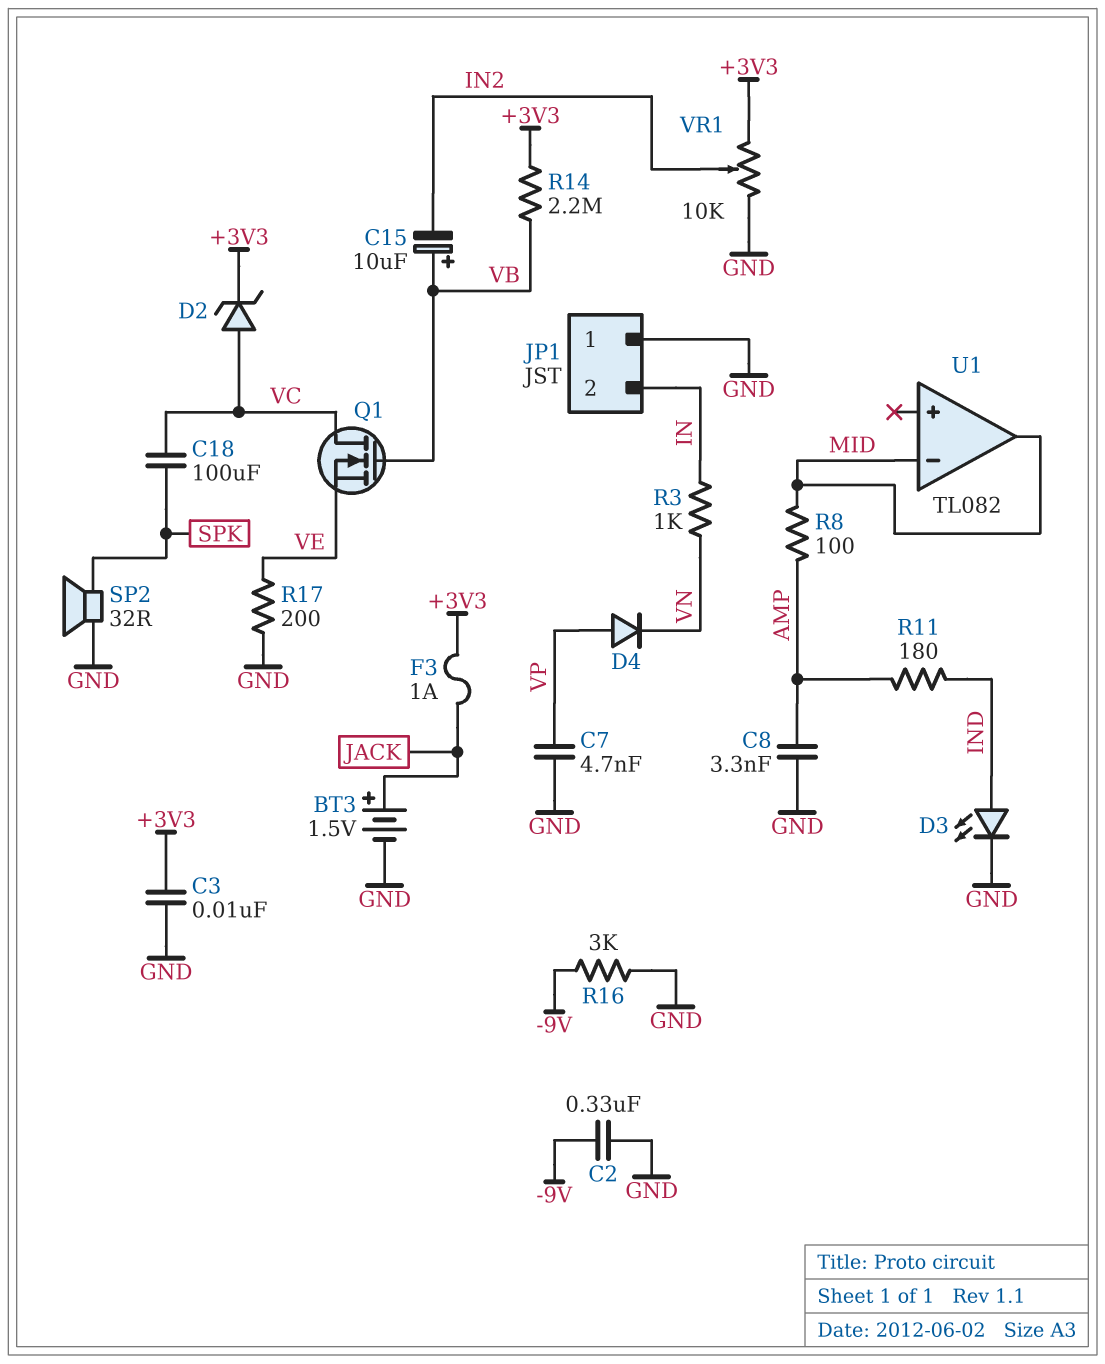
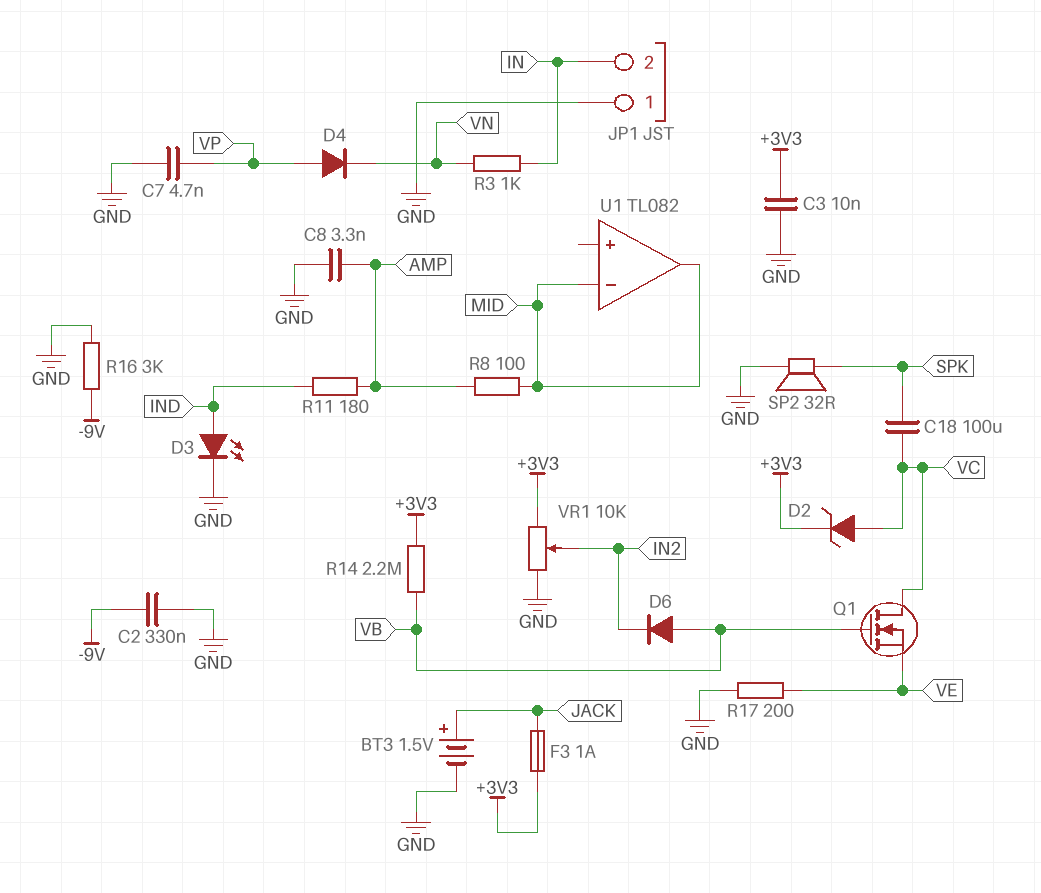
C15: 10uF (plus VB, minus IN2) -> none
D6: none -> diode (A VB, K IN2)

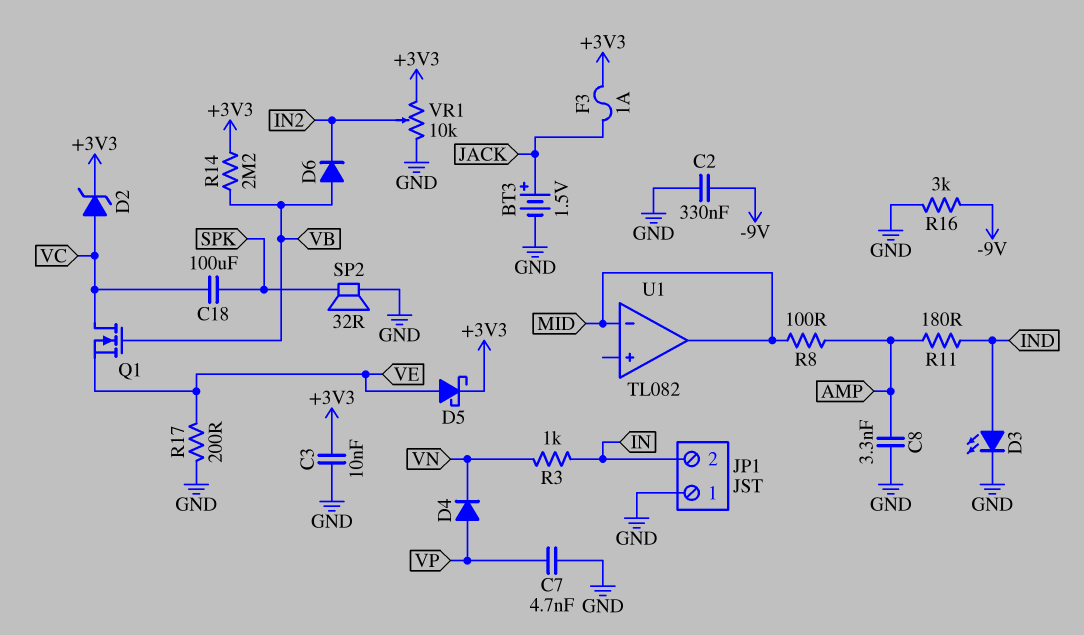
D5: none -> schottky (A VE, K +3V3)

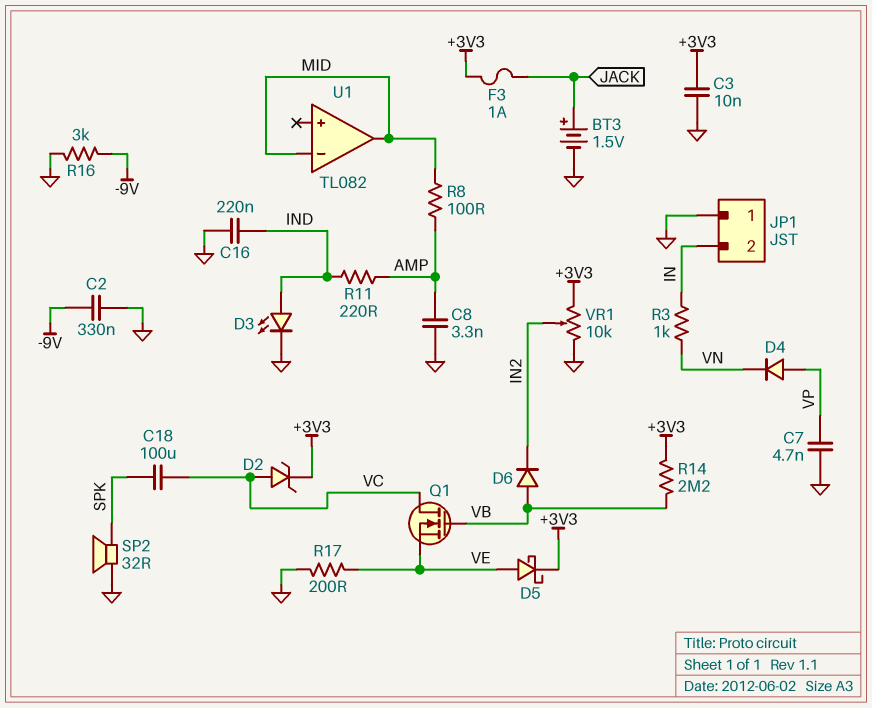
C16: none -> 220nF (GND, IND)
R11: 180 (AMP, IND) -> 220 (AMP, IND)

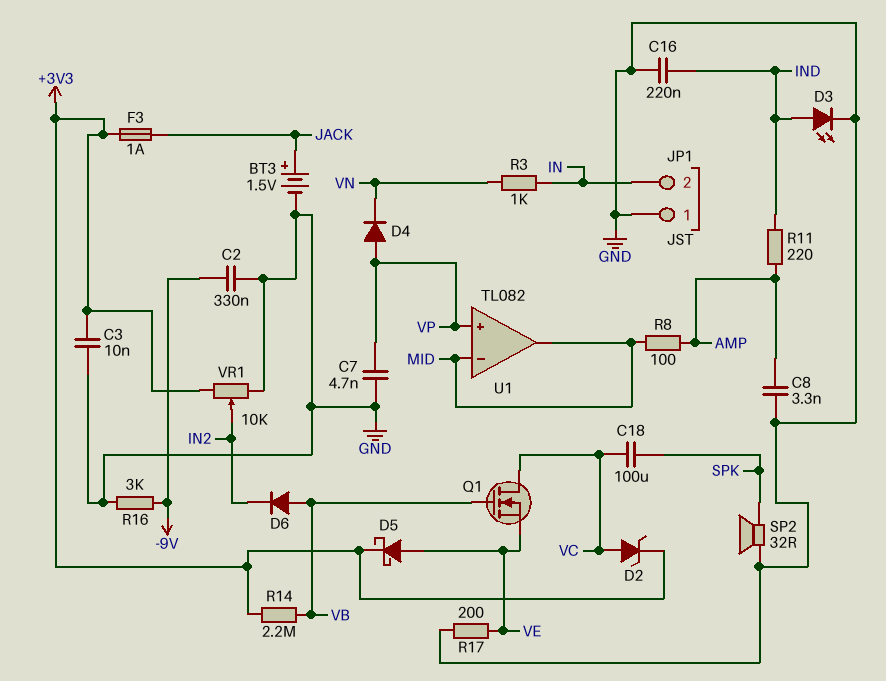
U1 pin in+: none -> VP

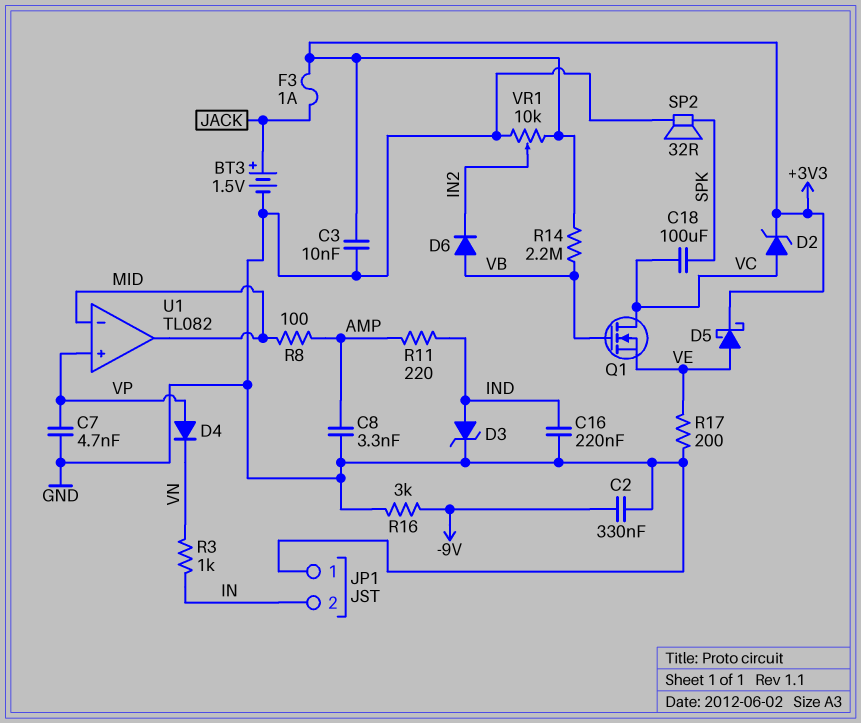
D3: LED (A IND, K GND) -> zener (A IND, K GND)

